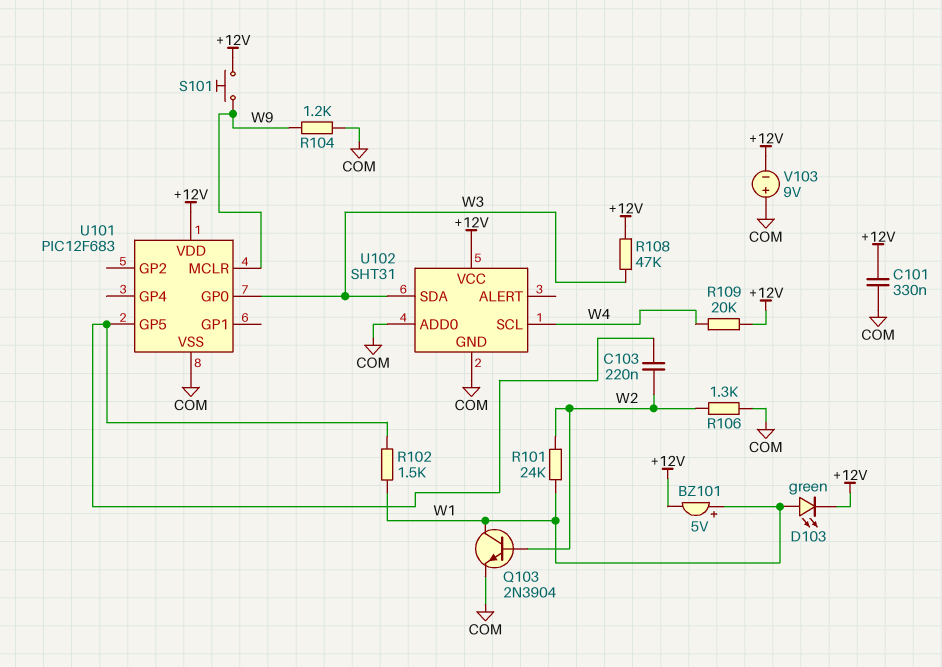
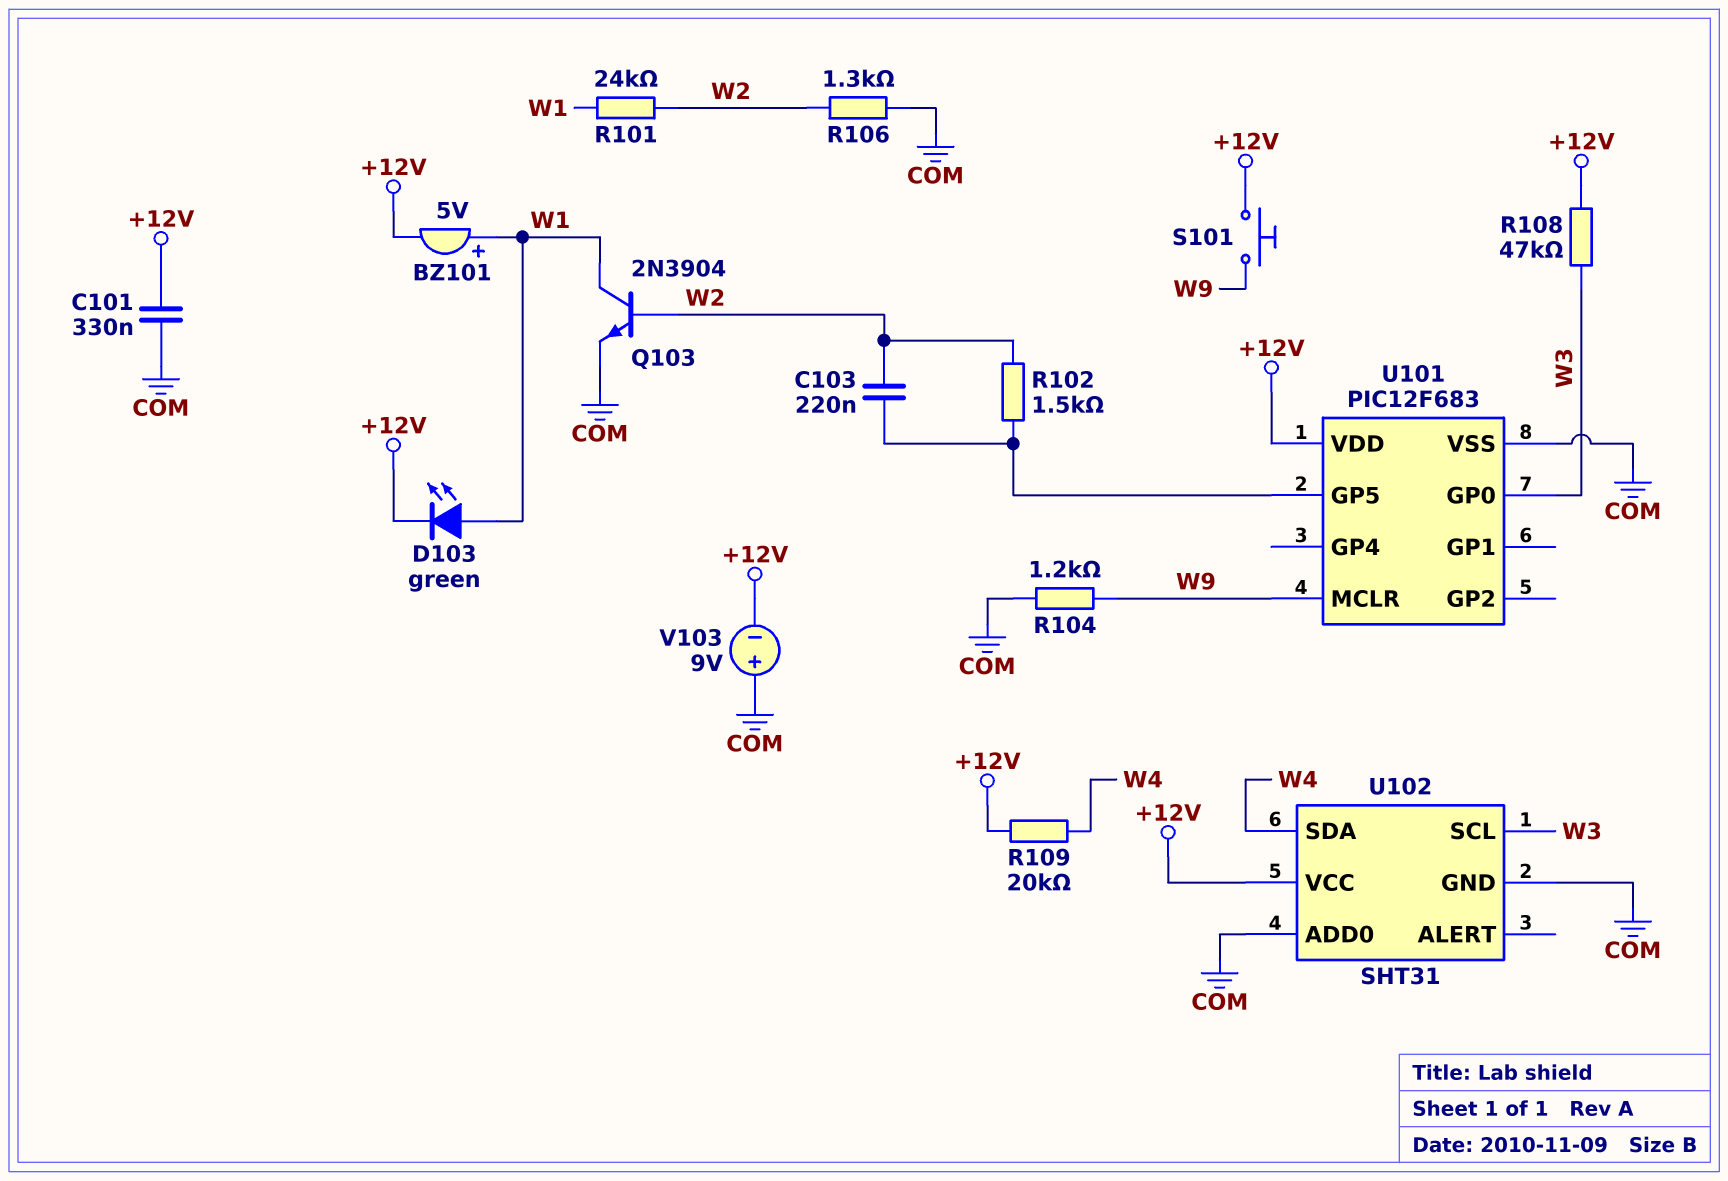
R102: 1.5k (U101/GP5, W1) -> 1.5k (U101/GP5, W2)
U102 pin SCL: W4 -> W3
U102 pin SDA: W3 -> W4

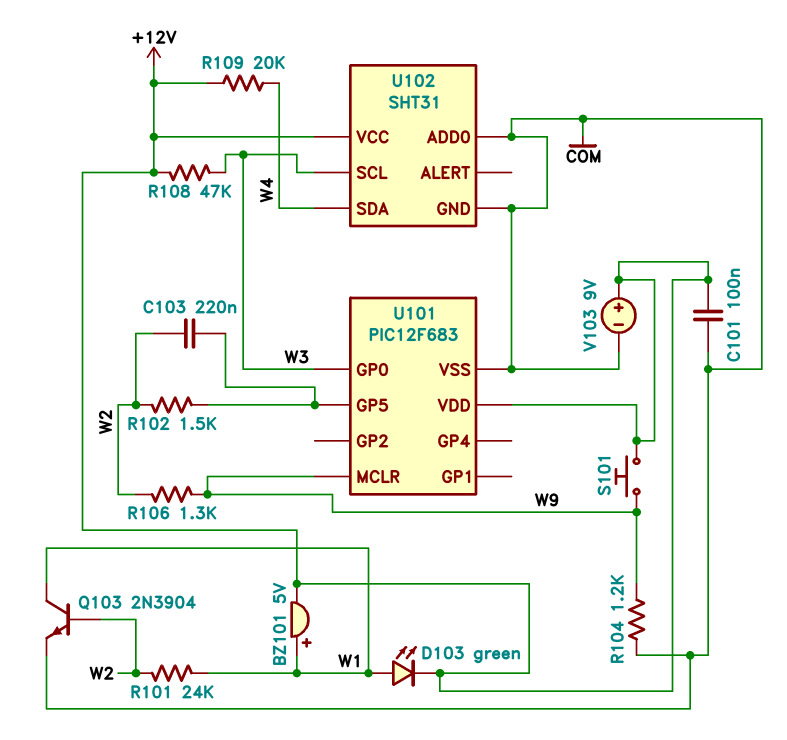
C101: 330nF (+12V, COM) -> 100nF (+12V, COM)
R106: 1.3k (COM, W2) -> 1.3k (W2, W9)
V103: 9V (plus COM, minus +12V) -> 9V (plus +12V, minus COM)

